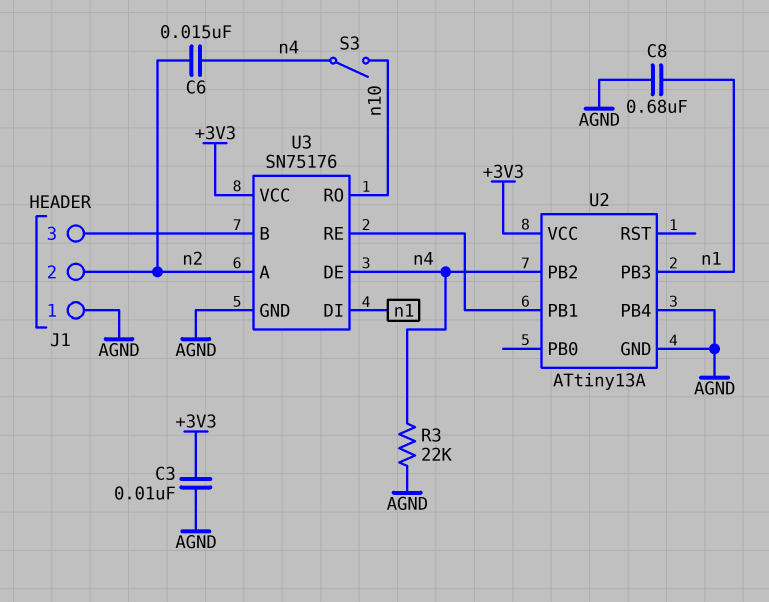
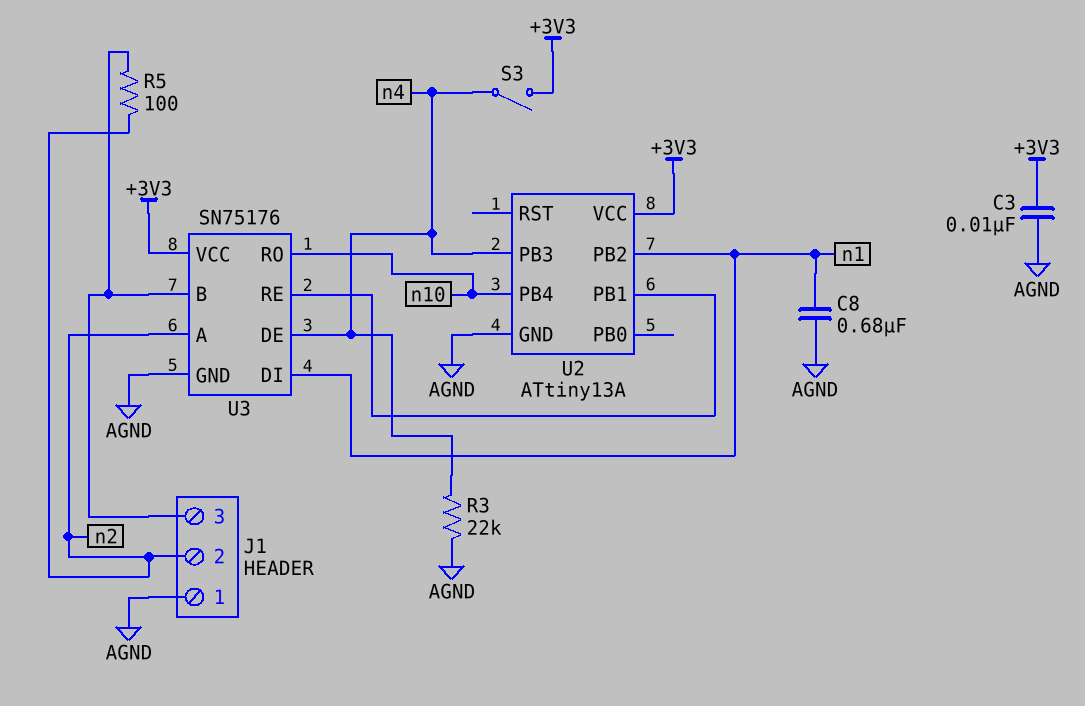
C6: 15nF (n2, n4) -> none
R5: none -> 100 (J1/3, n2)
S3: switch (n4, n10) -> switch (+3V3, n4)
U2 pin PB2: n4 -> n1
U2 pin PB3: n1 -> n4
U2 pin PB4: AGND -> n10

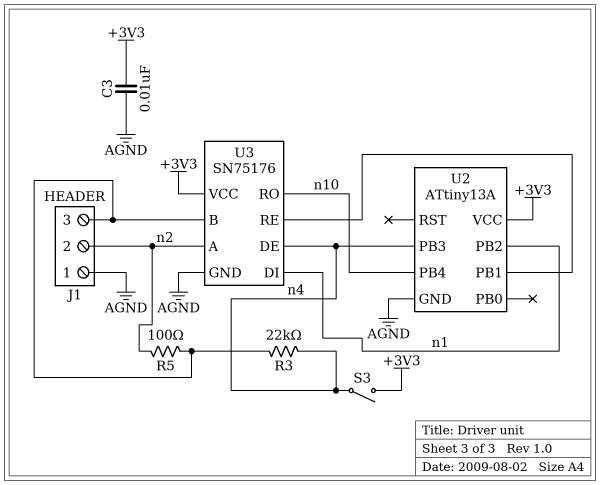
C8: 680nF (AGND, n1) -> none
R3: 22k (AGND, n4) -> 22k (J1/3, n4)

